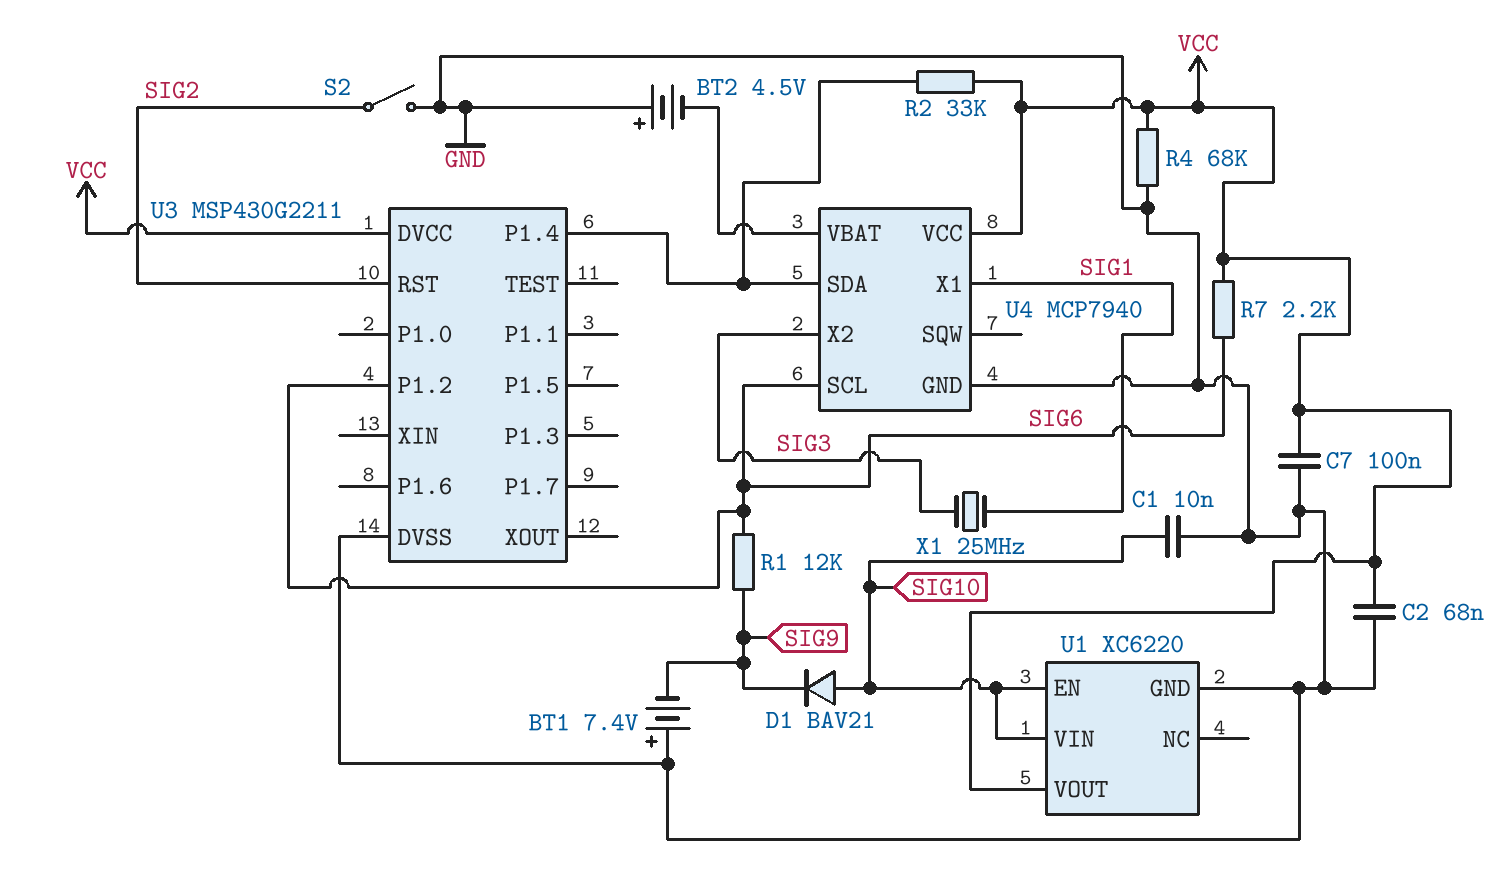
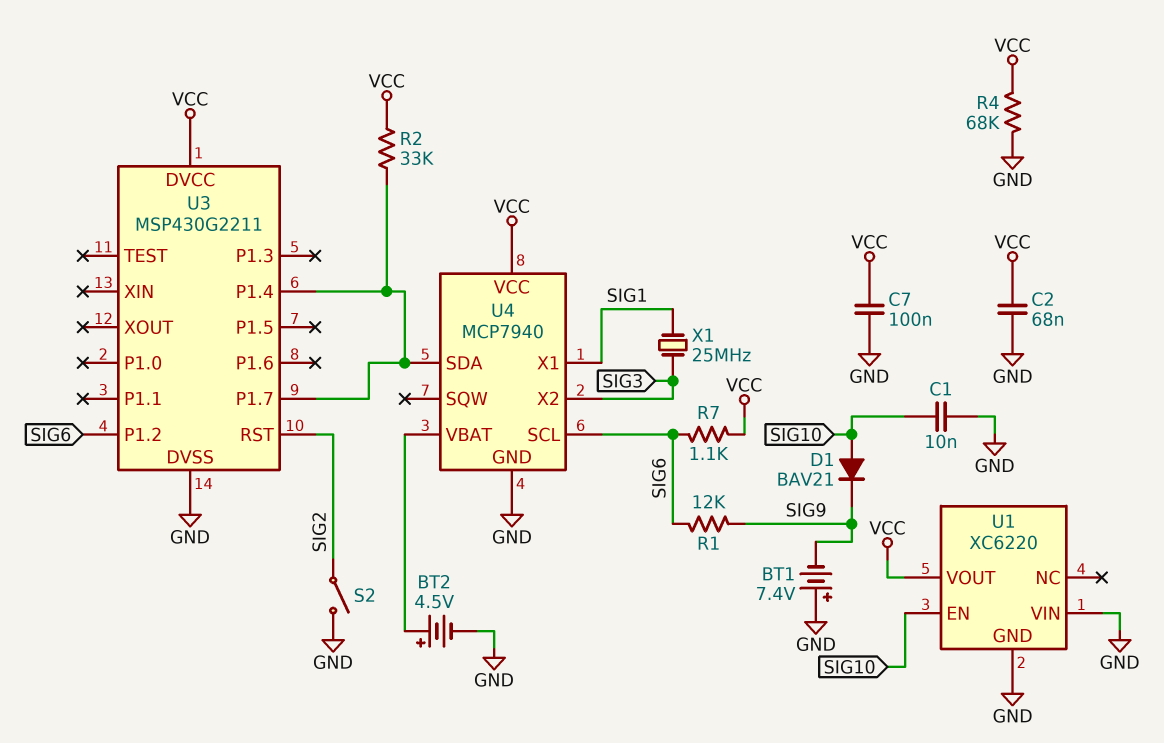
BT2: 4.5V (plus GND, minus U4/VBAT) -> 4.5V (plus U4/VBAT, minus GND)
R7: 2.2k (SIG6, VCC) -> 1.1k (SIG6, VCC)
U1 pin VIN: SIG10 -> GND
U3 pin P1.7: none -> U3/P1.4

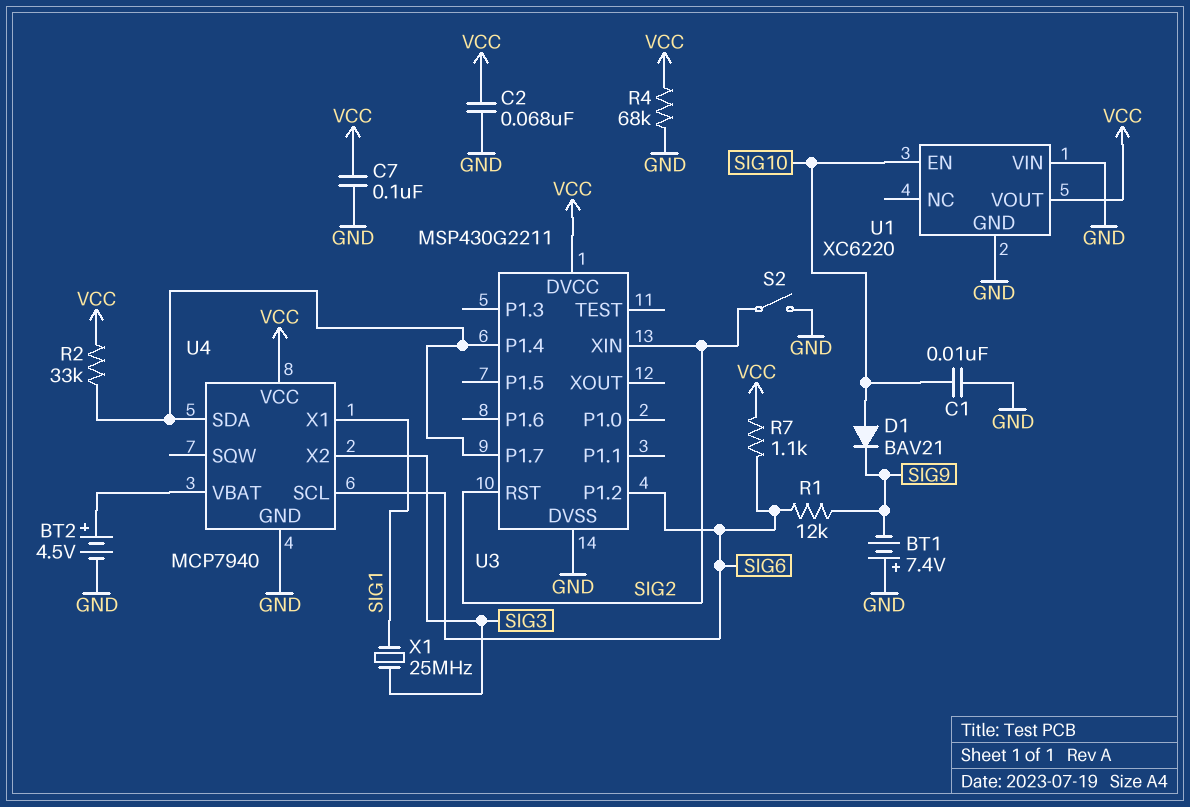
U3 pin XIN: none -> SIG2

